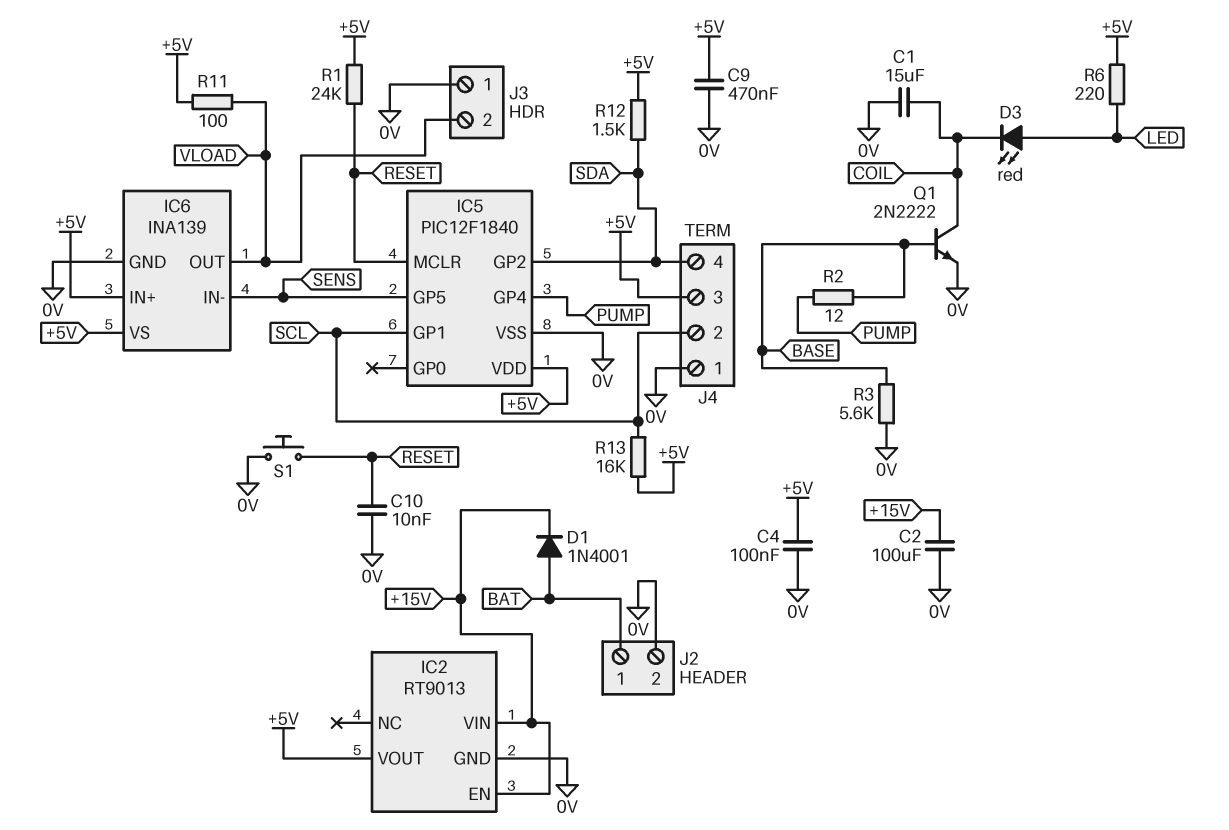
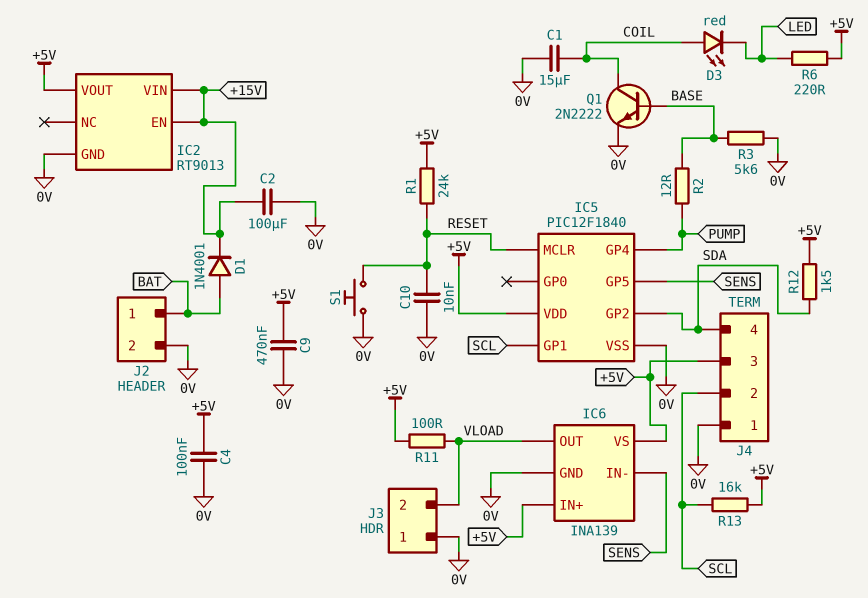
D3: LED red (A LED, K COIL) -> LED red (A COIL, K LED)

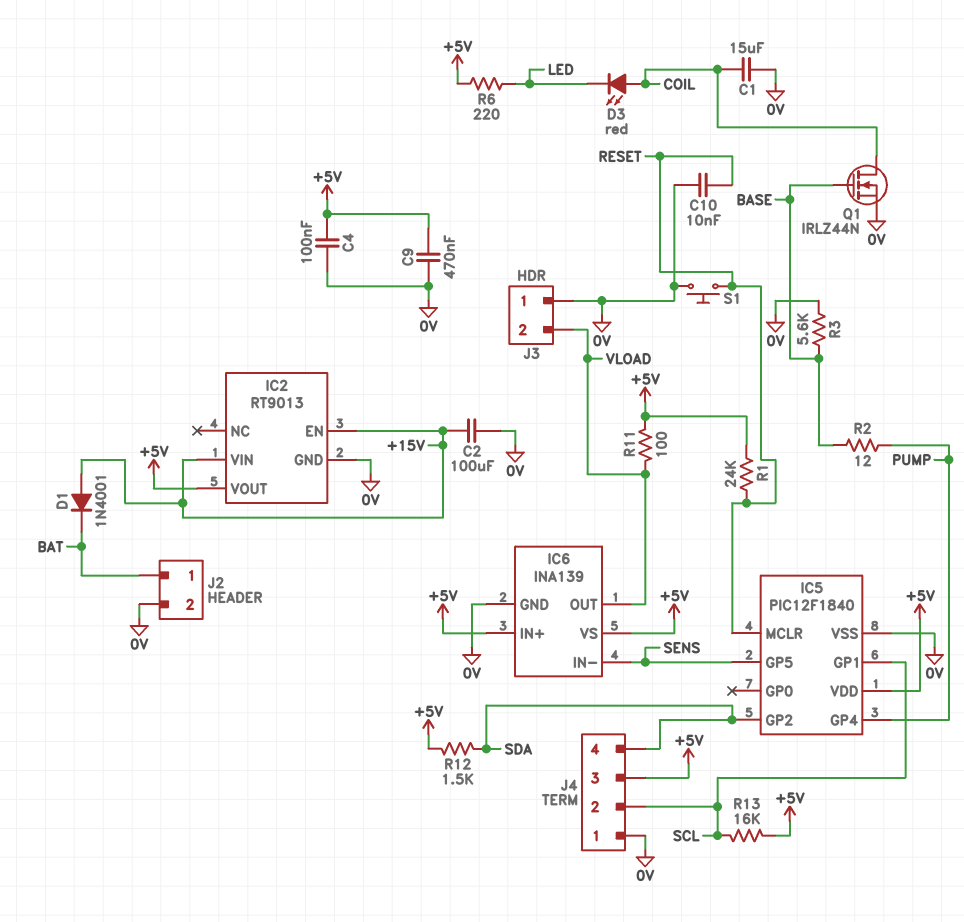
D1: diode 1N4001 (A BAT, K +15V) -> diode 1N4001 (A +15V, K BAT)
Q1: NPN 2N2222 (B BASE, C COIL, E 0V) -> NMOS IRLZ44N (G BASE, D COIL, S 0V)

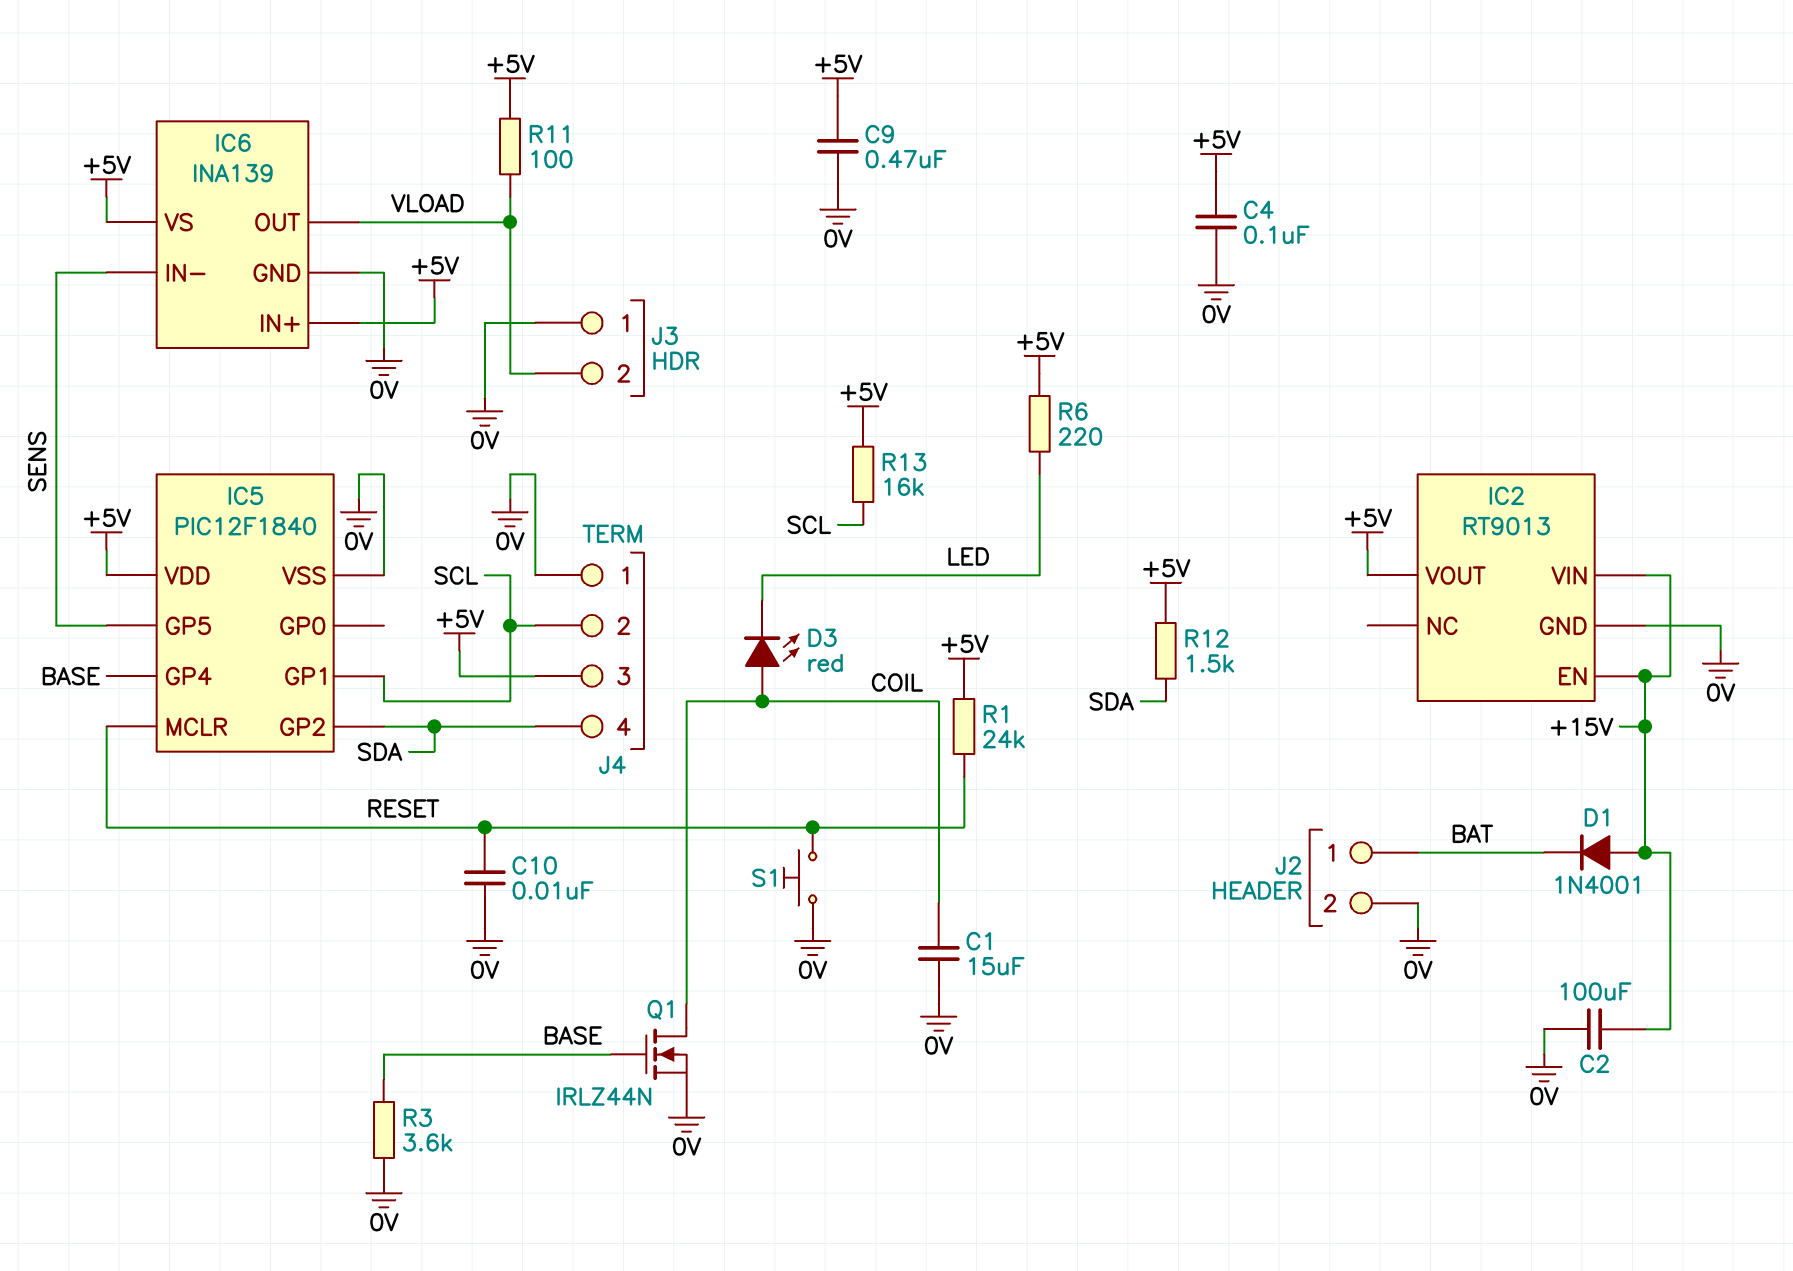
IC5 pin GP4: PUMP -> BASE
R2: 12 (BASE, PUMP) -> none
R3: 5.6k (0V, BASE) -> 3.6k (0V, BASE)

